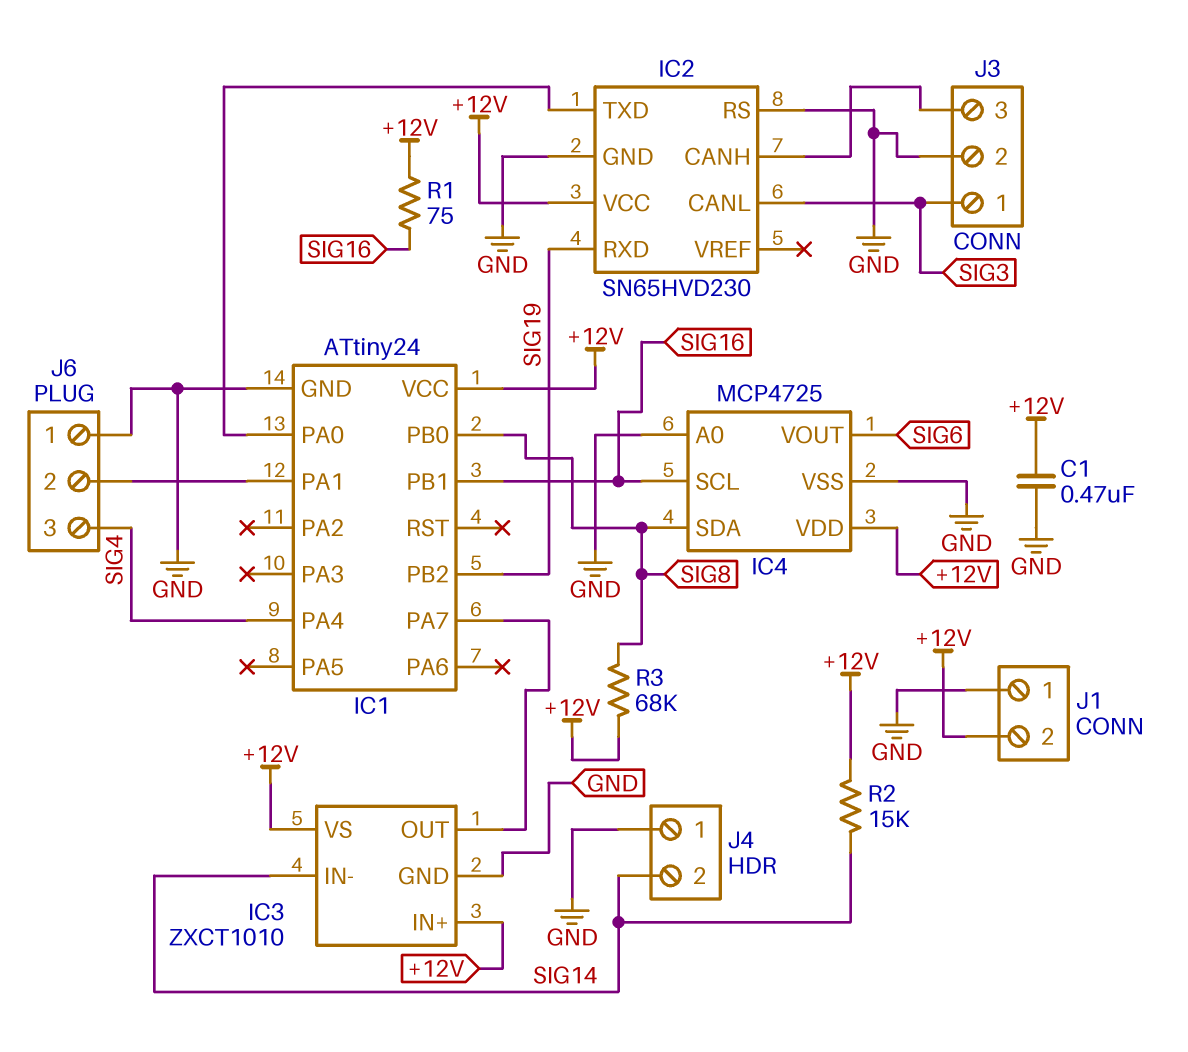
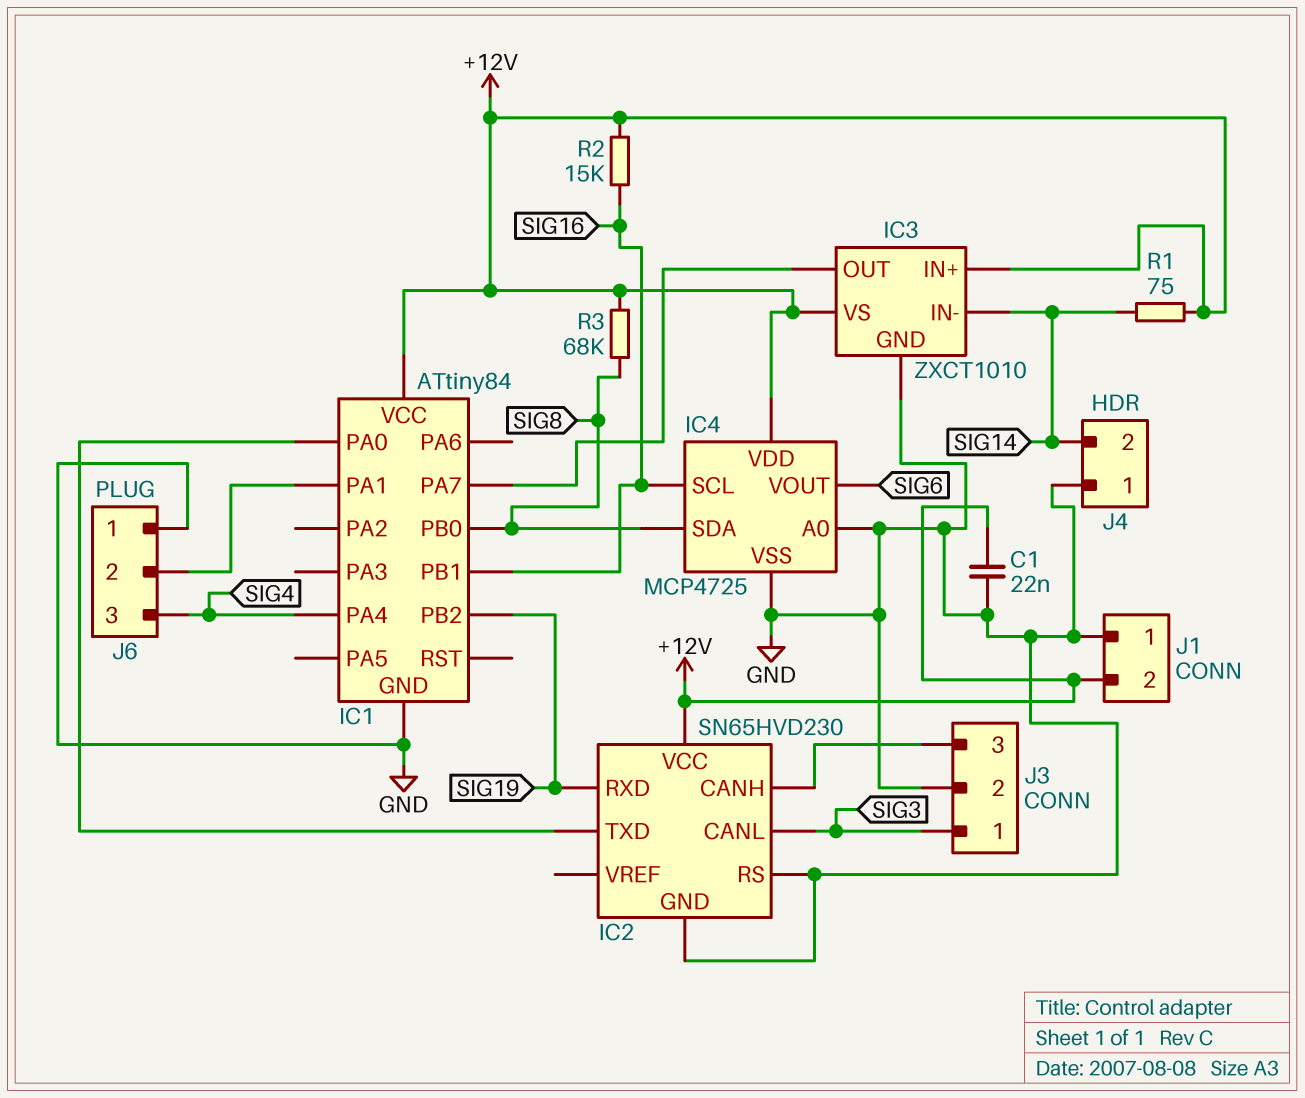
C1: 470nF (+12V, GND) -> 22nF (+12V, GND)
IC1: ATtiny24 -> ATtiny84
R1: 75 (+12V, SIG16) -> 75 (+12V, SIG14)
R2: 15k (+12V, SIG14) -> 15k (+12V, SIG16)

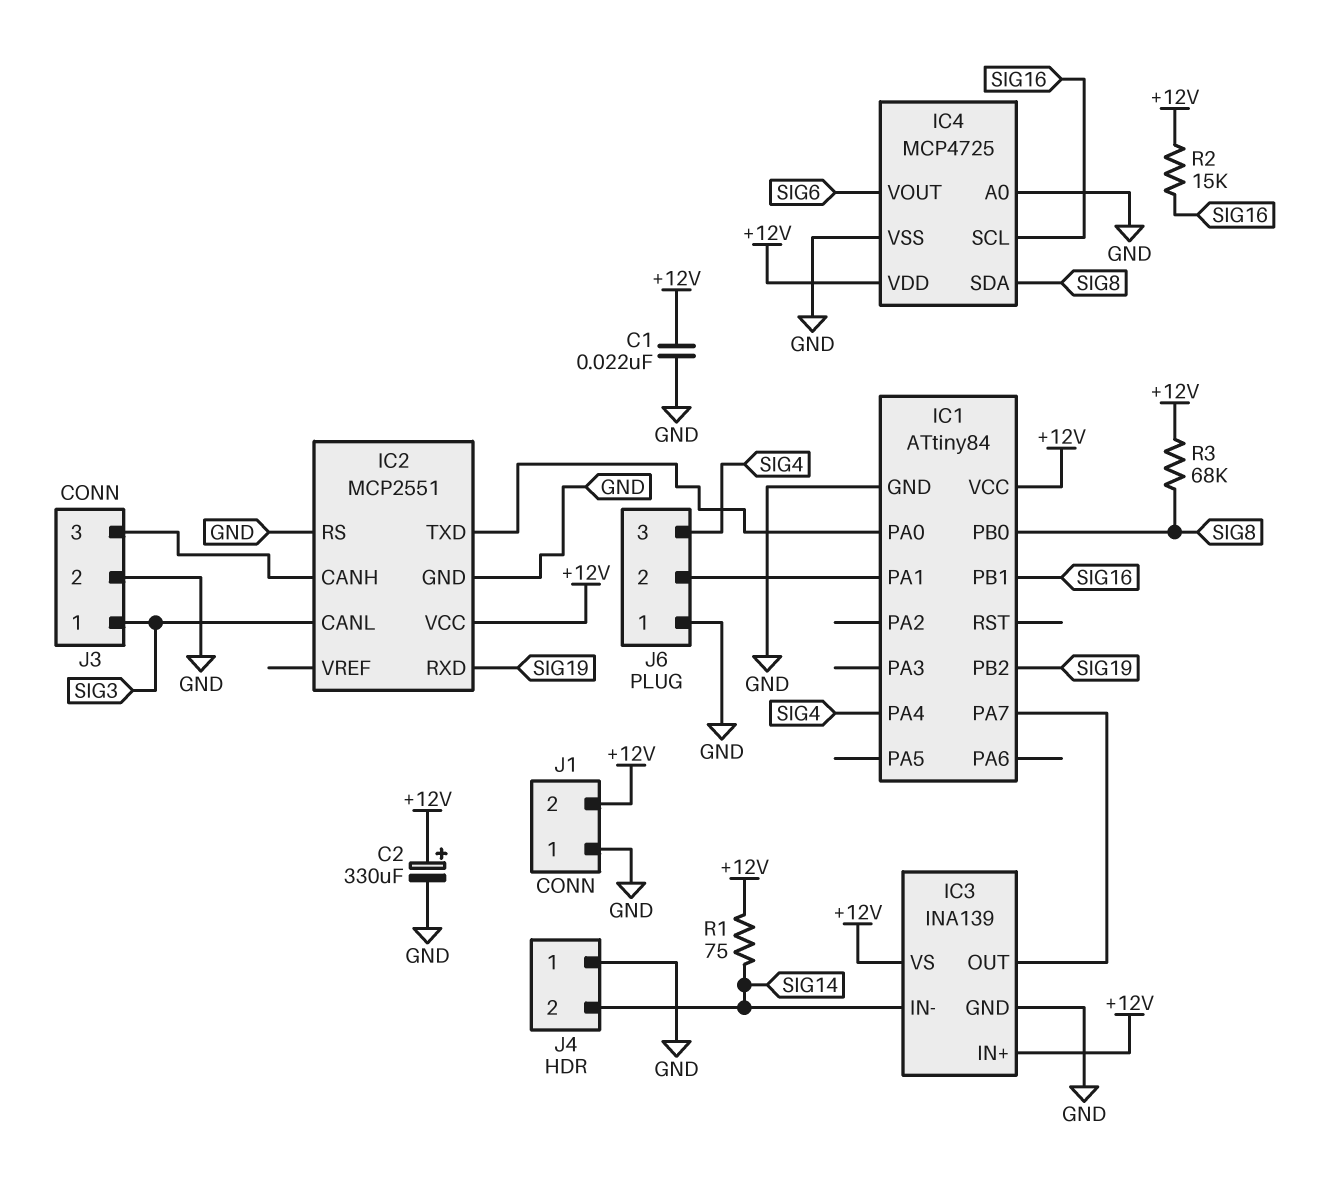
C2: none -> 330uF (plus +12V, minus GND)
IC2: SN65HVD230 -> MCP2551
IC3: ZXCT1010 -> INA139

